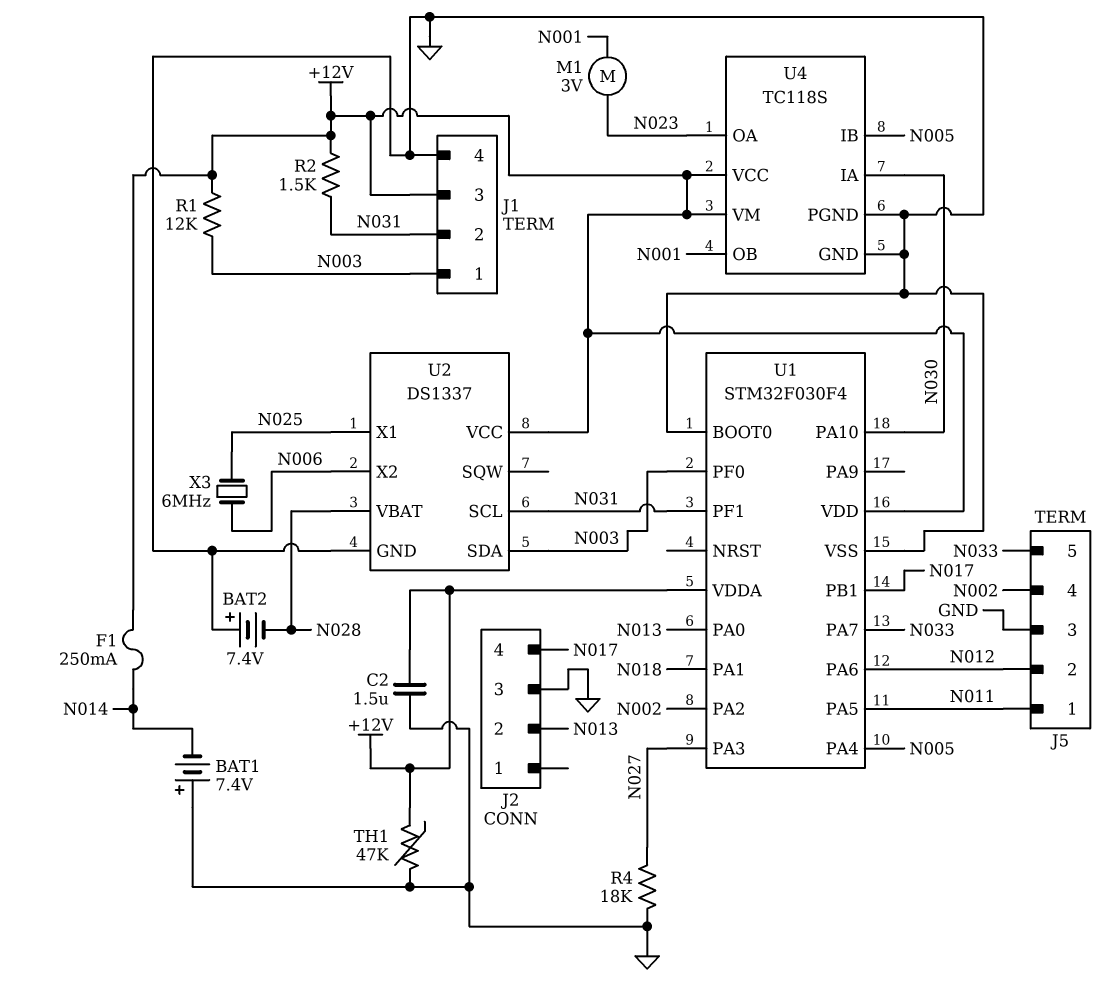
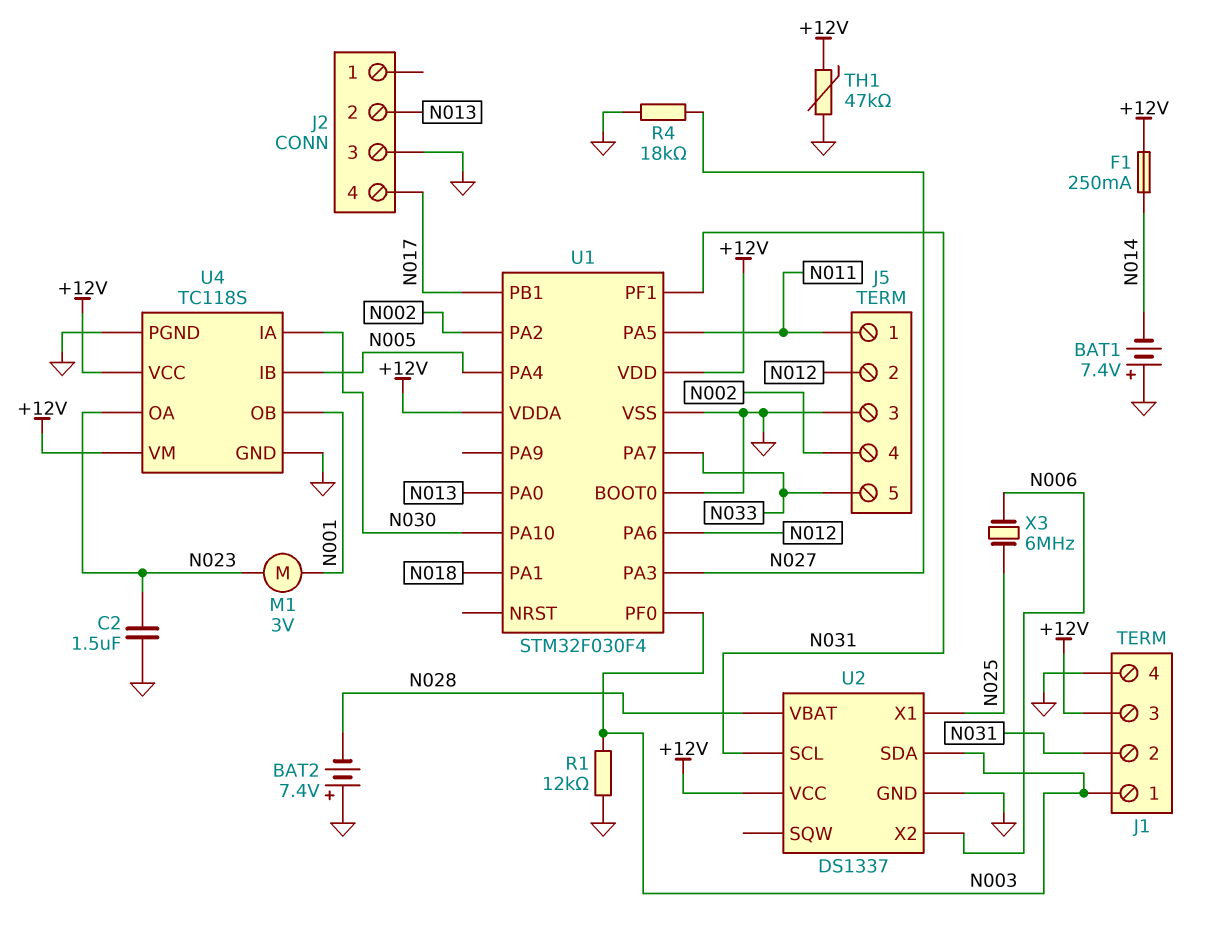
C2: 1.5uF (+12V, GND) -> 1.5uF (GND, N023)
R1: 12k (+12V, N003) -> 12k (GND, N003)
R2: 1.5k (+12V, N031) -> none

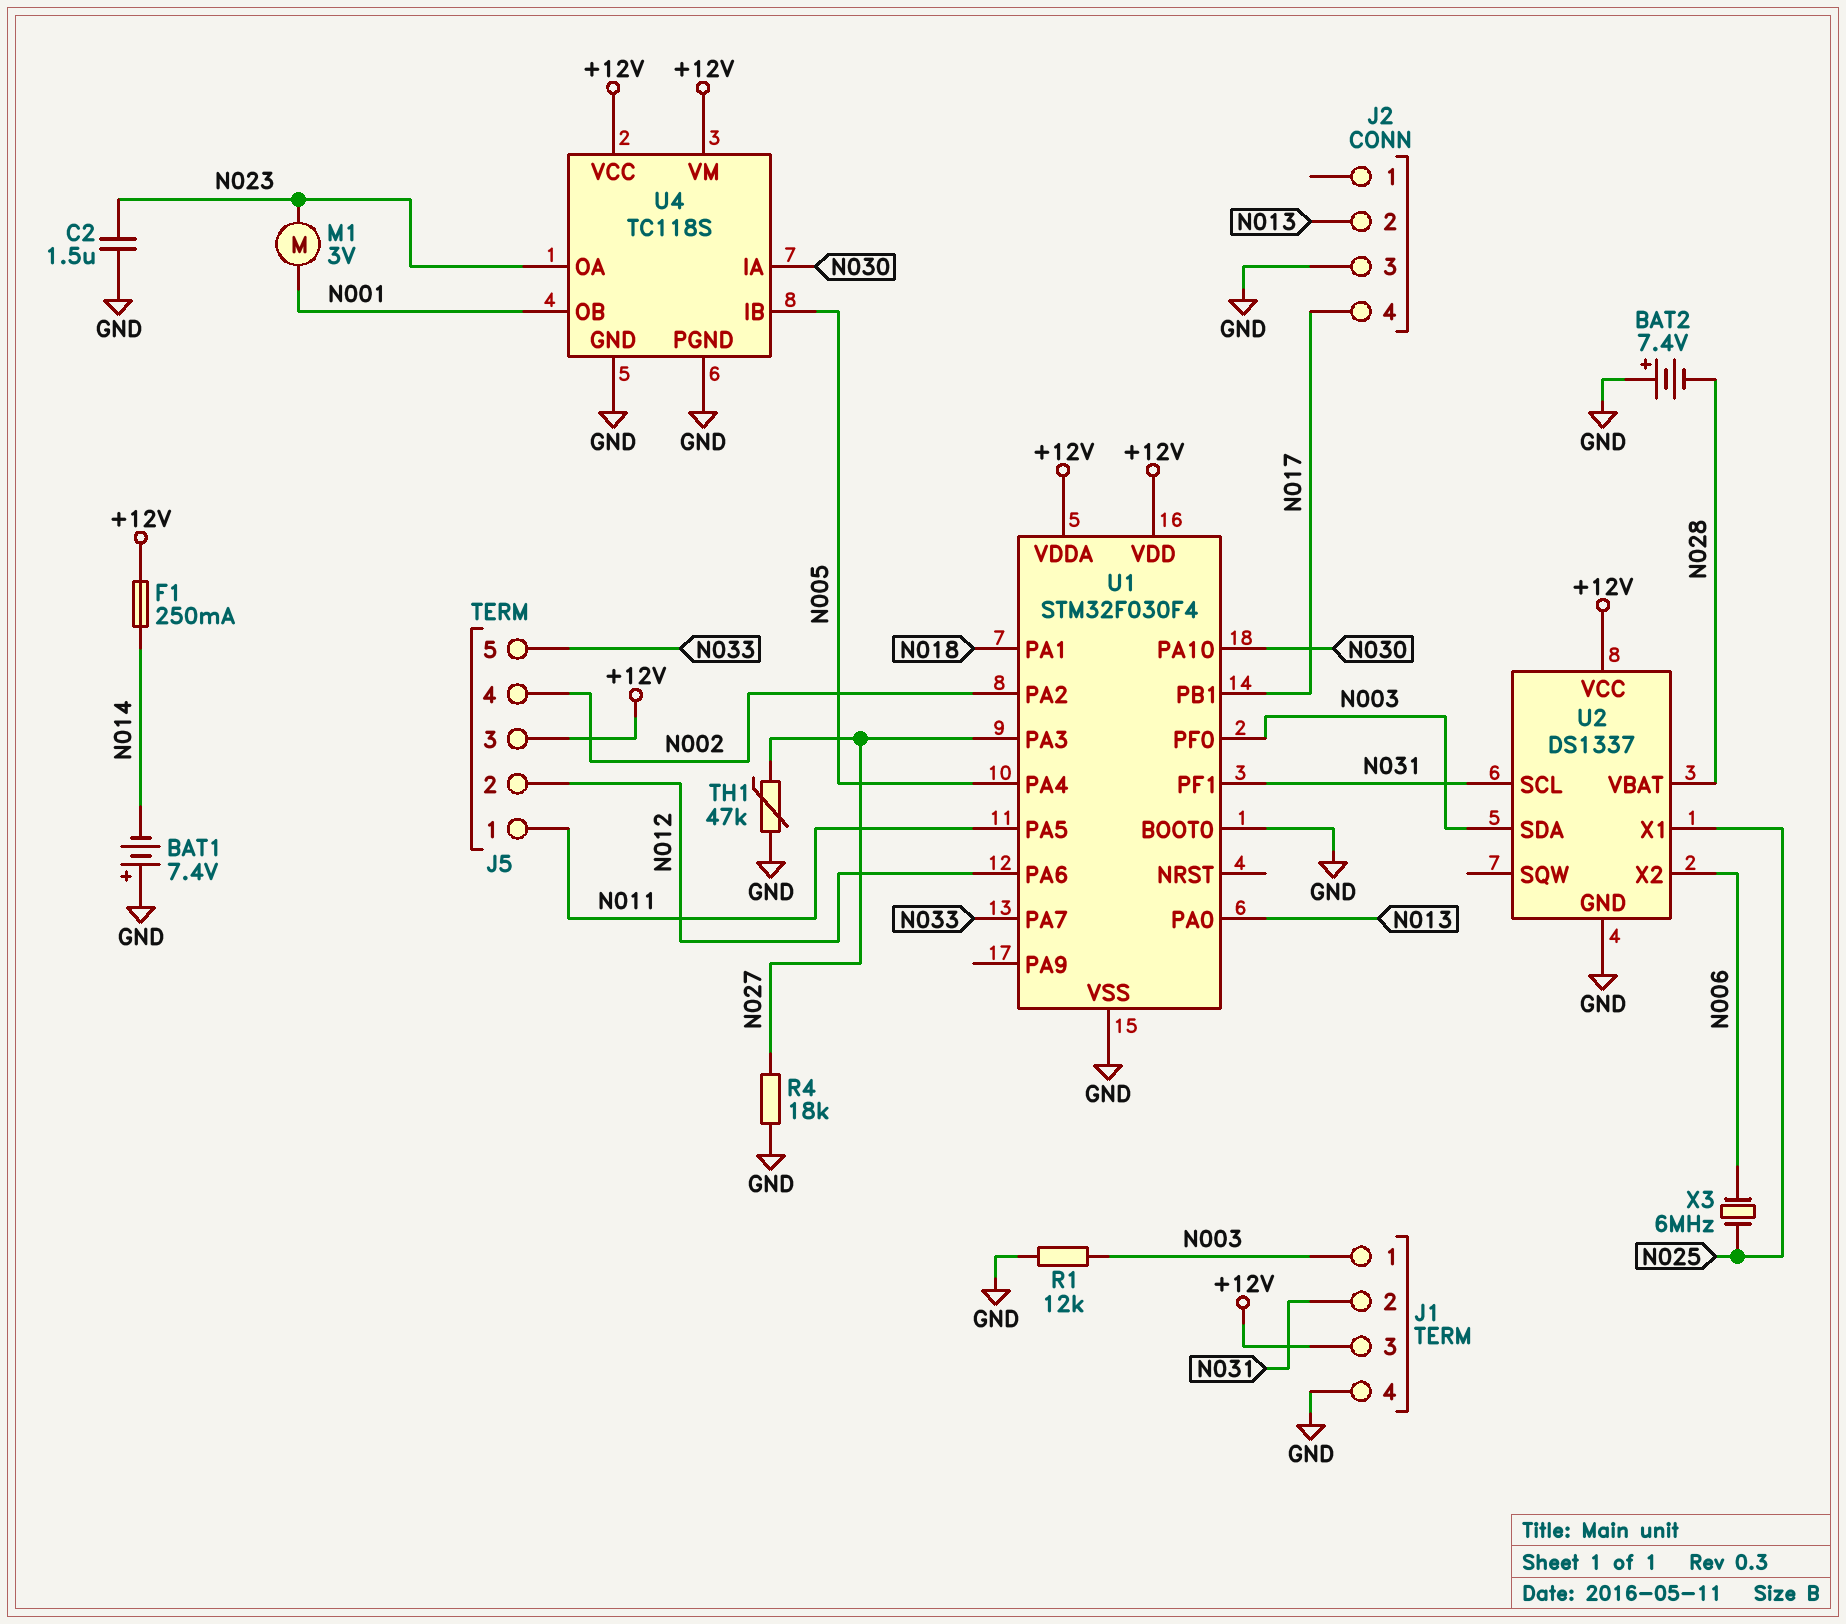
J5 pin 3: GND -> +12V
TH1: 47k (+12V, GND) -> 47k (GND, N027)

